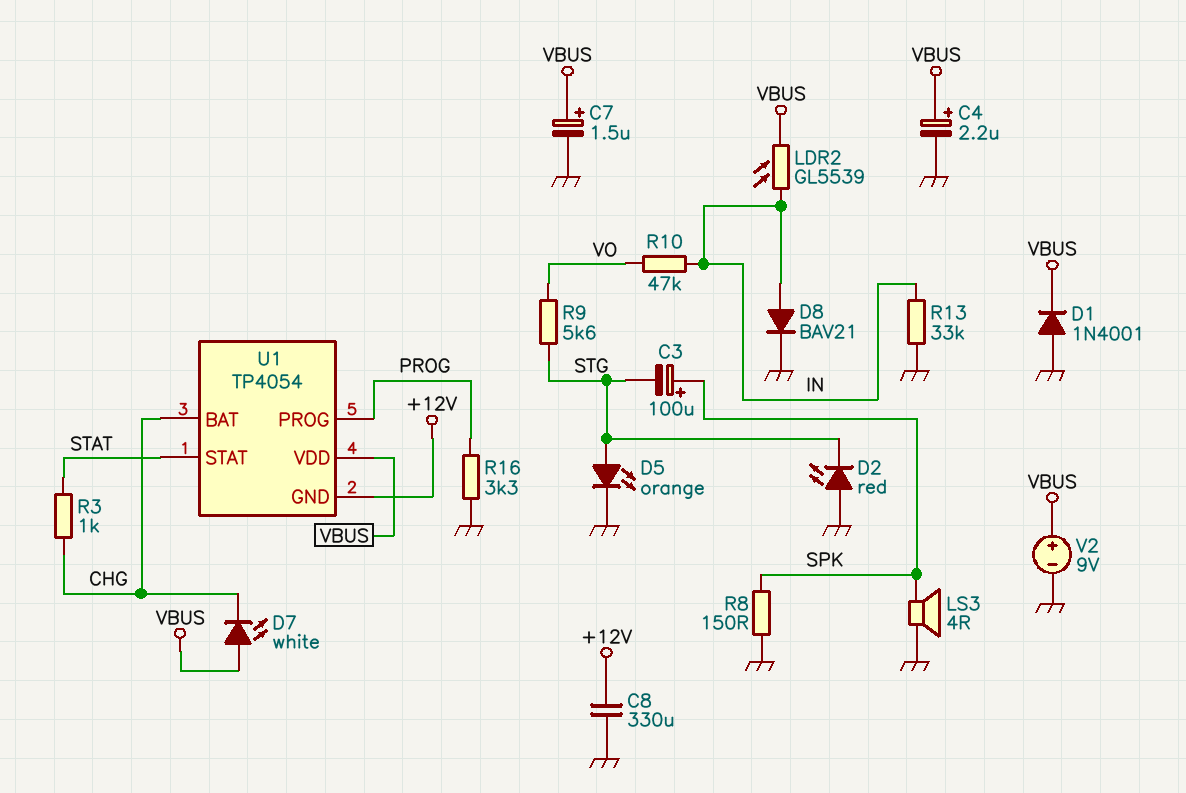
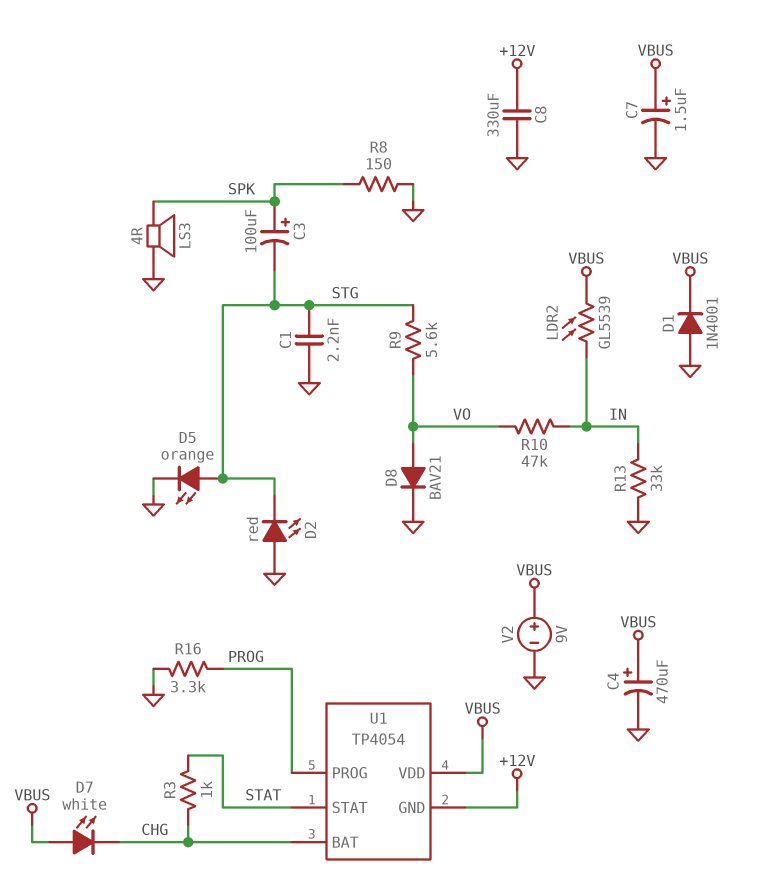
C1: none -> 2.2nF (GND, STG)
C4: 2.2uF (plus VBUS, minus GND) -> 470uF (plus VBUS, minus GND)
D8: diode BAV21 (A IN, K GND) -> diode BAV21 (A VO, K GND)

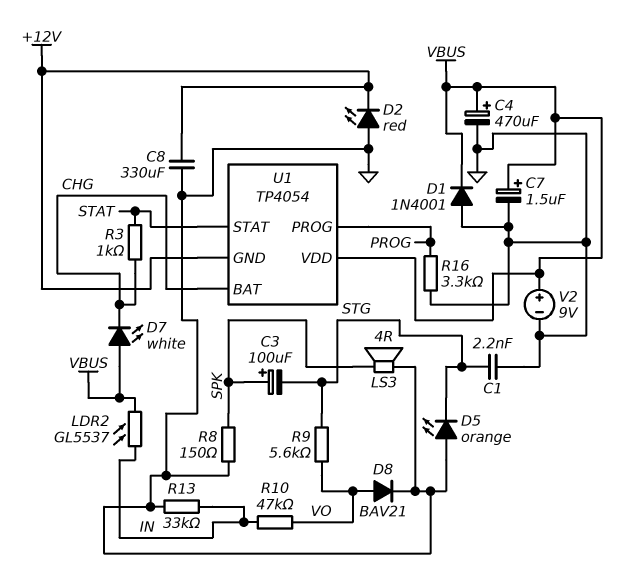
D2: LED red (A GND, K STG) -> LED red (A GND, K +12V)
D5: LED orange (A STG, K GND) -> LED orange (A GND, K STG)
LDR2: GL5539 (IN, VBUS) -> GL5537 (IN, VBUS)

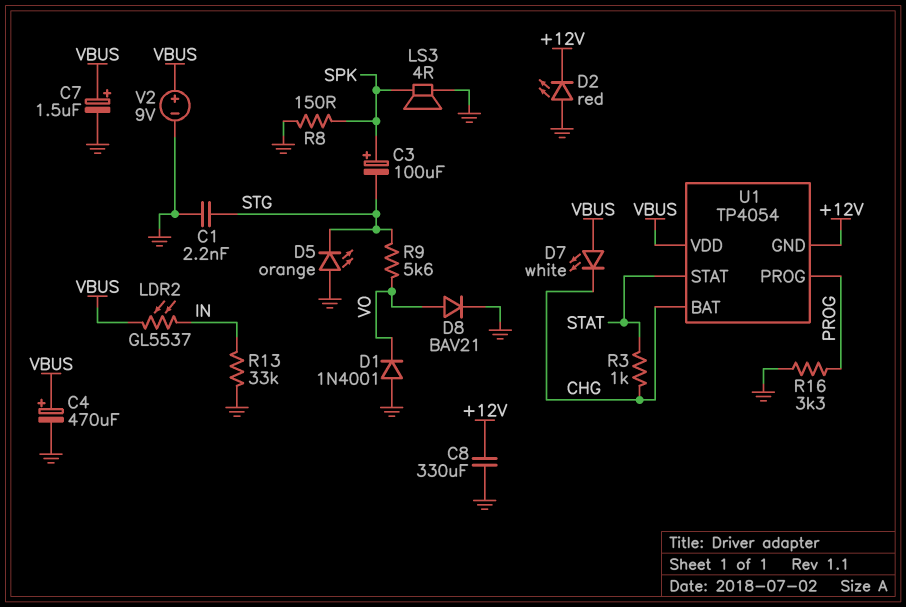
D1: diode 1N4001 (A GND, K VBUS) -> diode 1N4001 (A GND, K VO)
R10: 47k (IN, VO) -> none

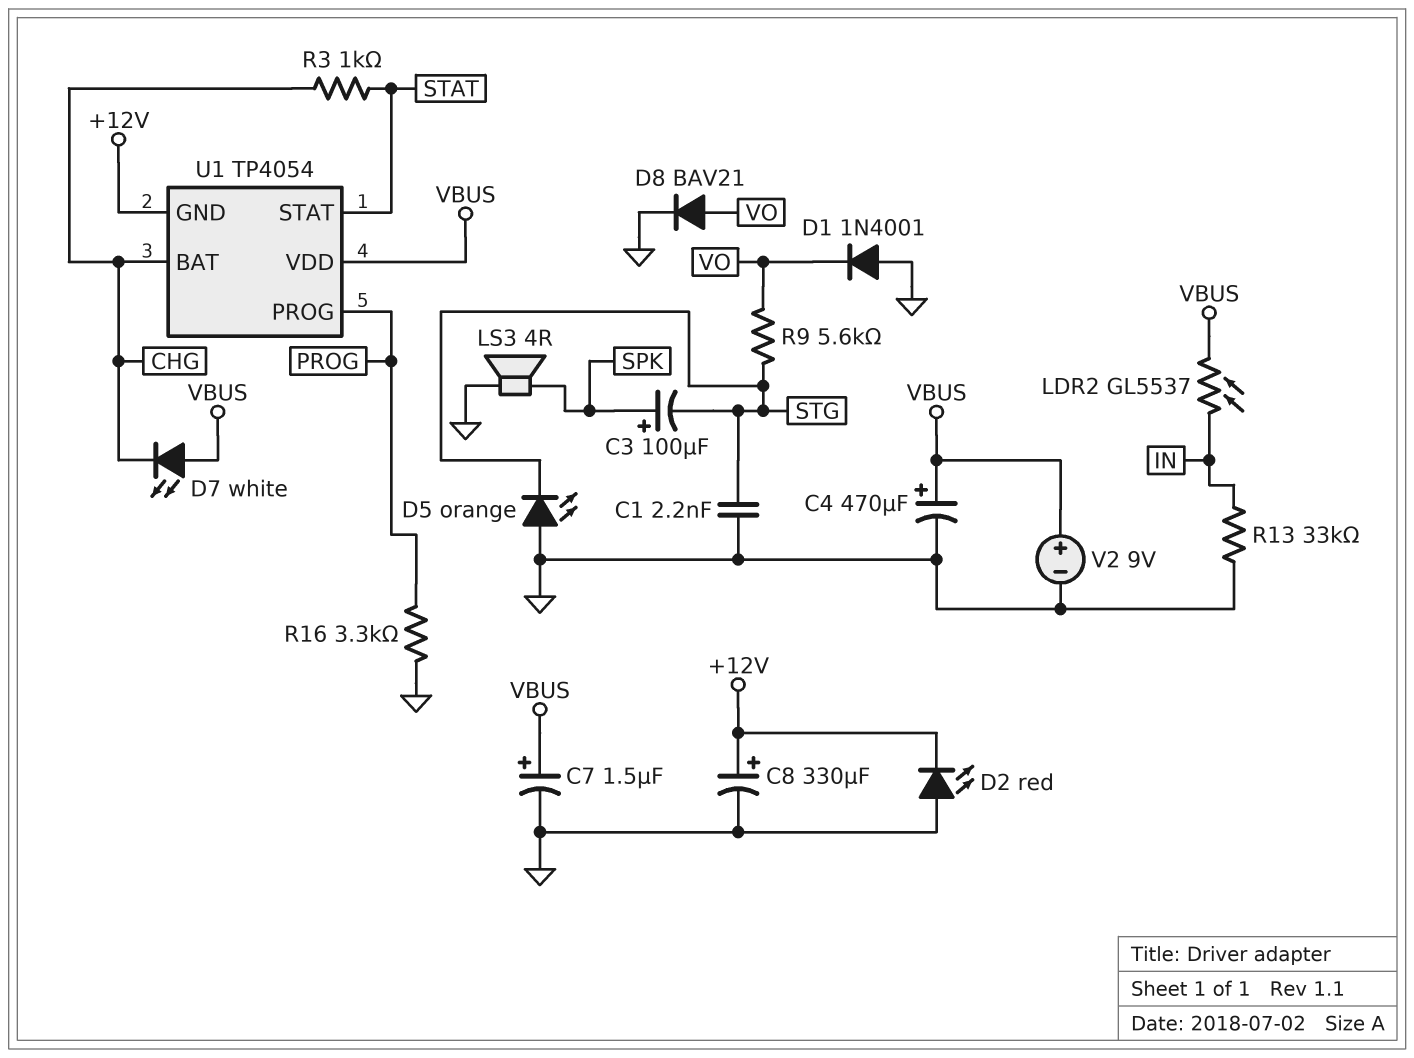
C8: 330uF (+12V, GND) -> 330uF (plus +12V, minus GND)
R8: 150 (GND, SPK) -> none

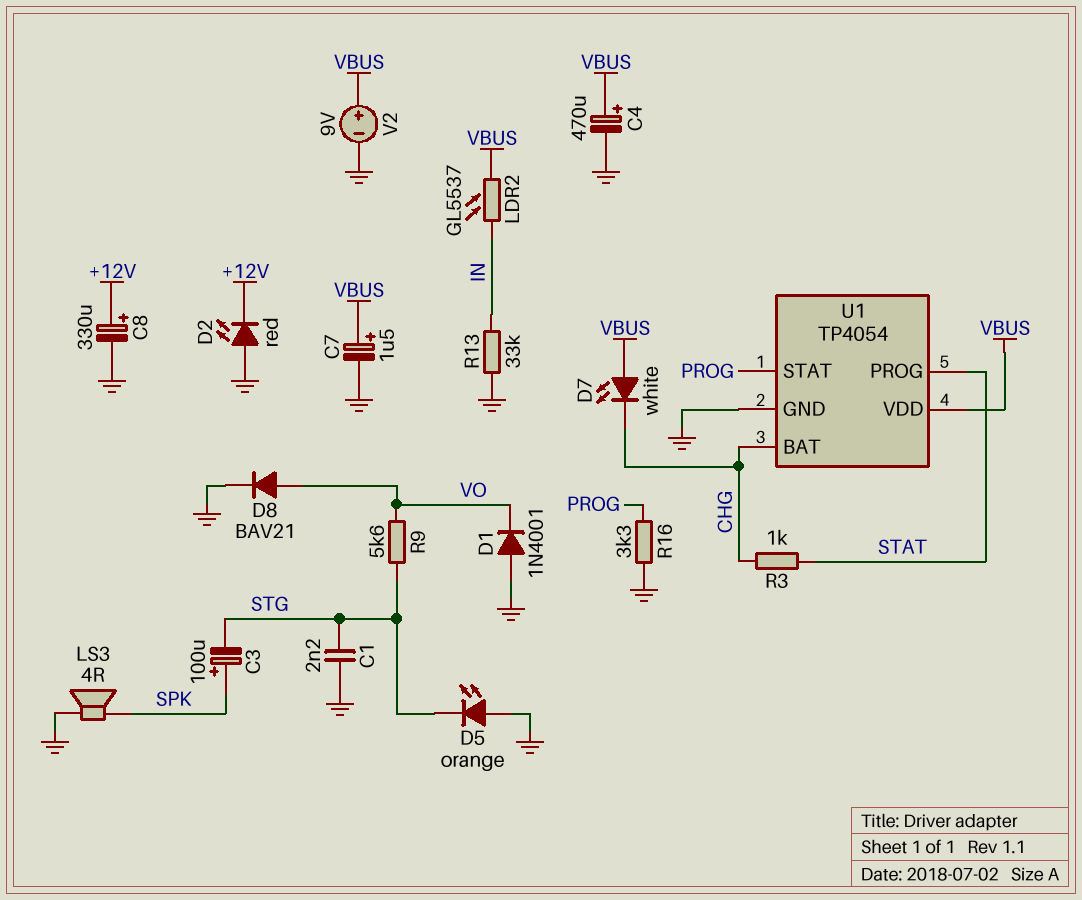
U1 pin GND: +12V -> GND
U1 pin PROG: PROG -> STAT
U1 pin STAT: STAT -> PROG

